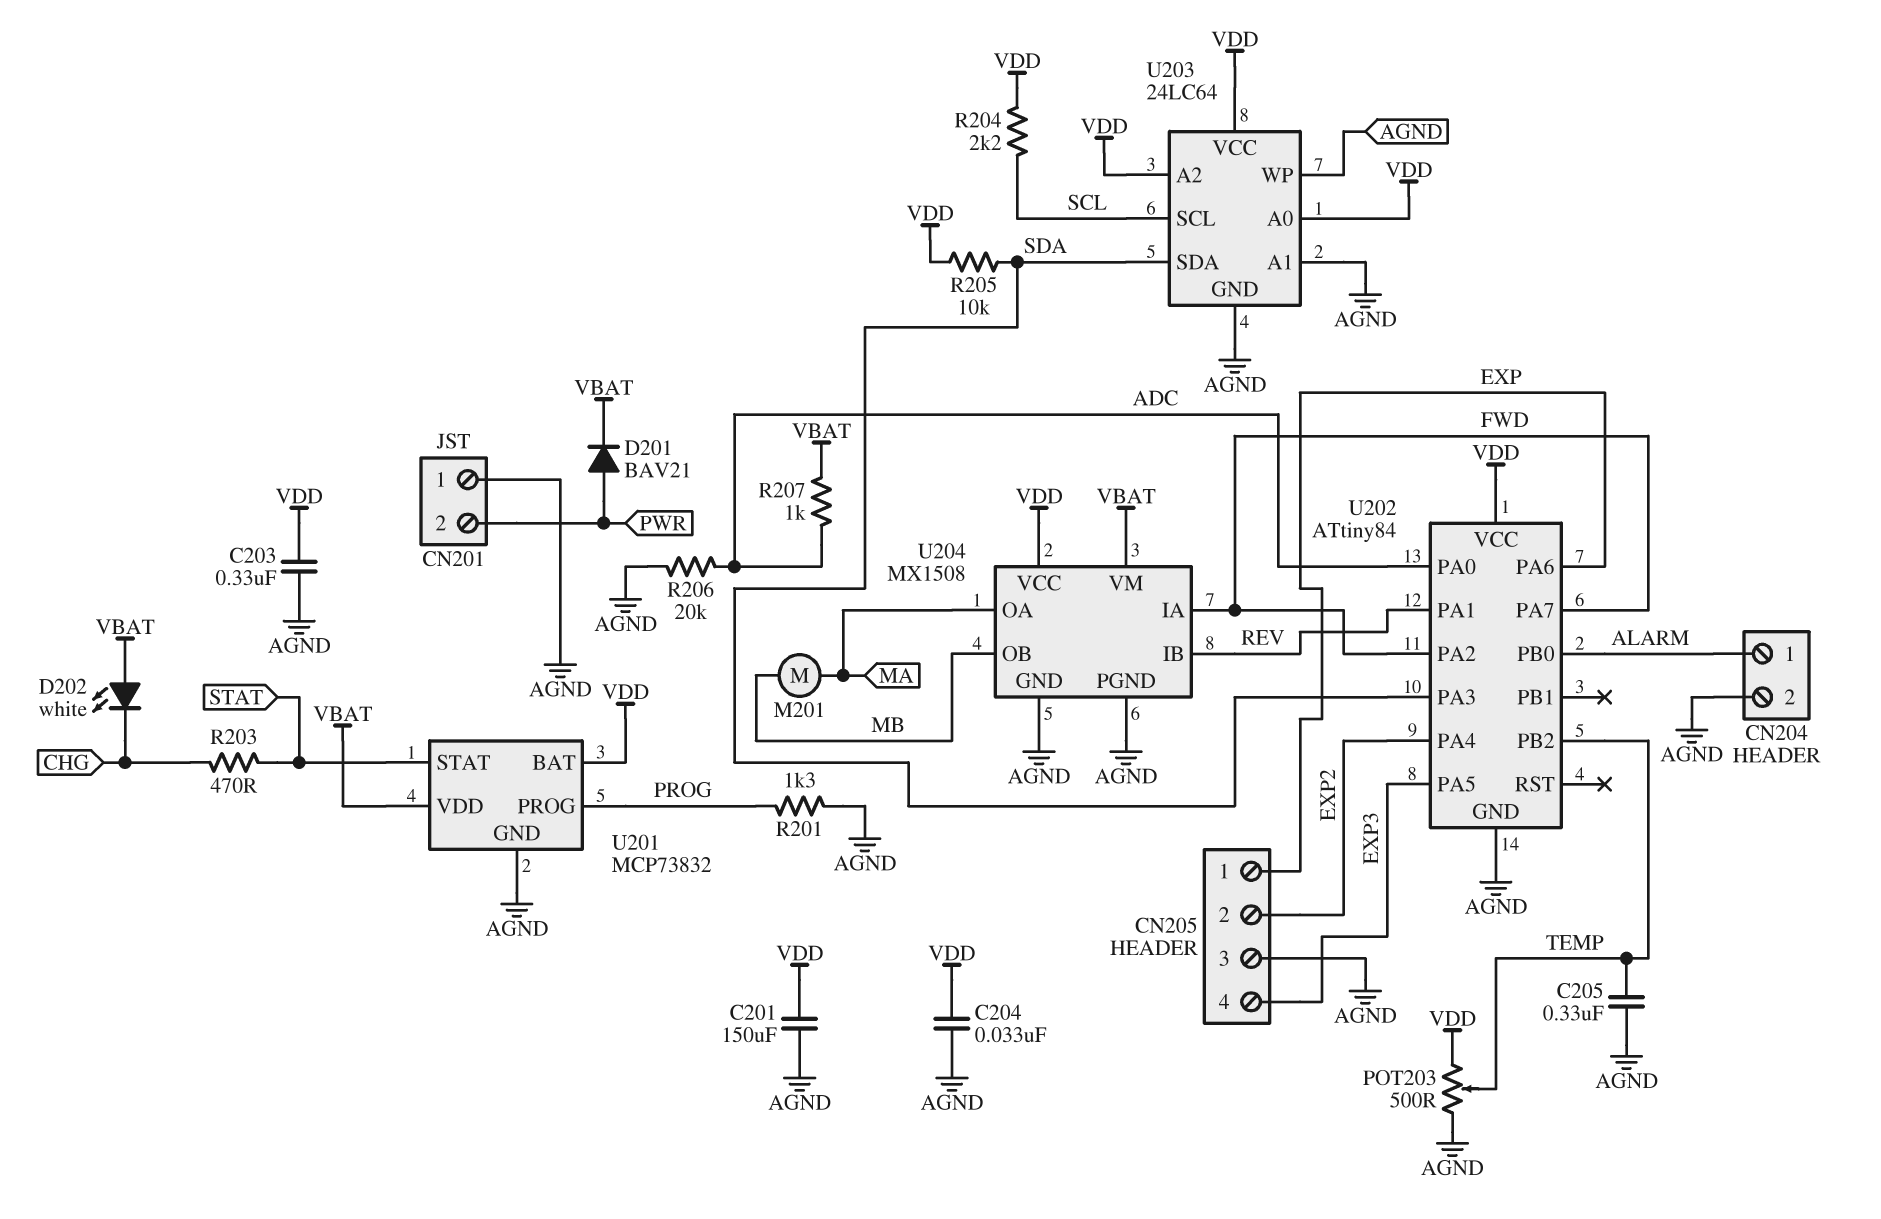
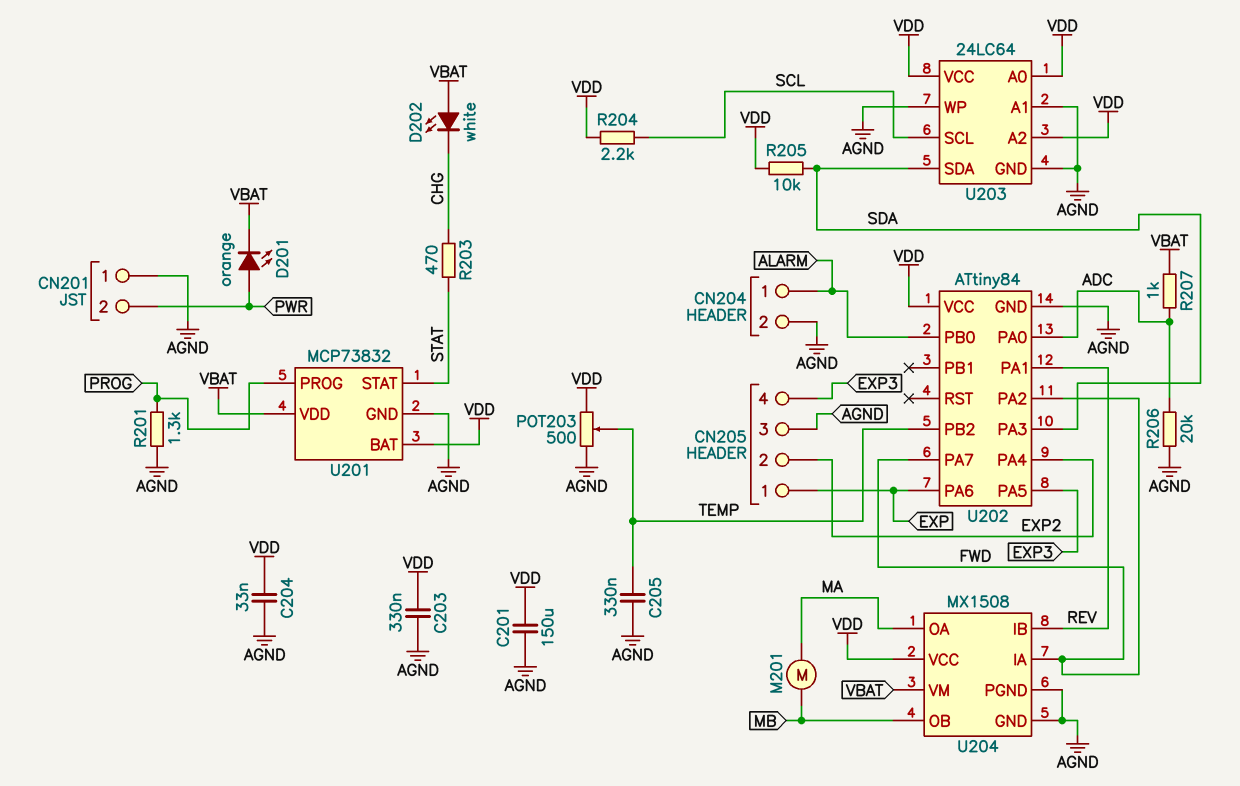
D201: diode BAV21 (A PWR, K VBAT) -> LED orange (A PWR, K VBAT)

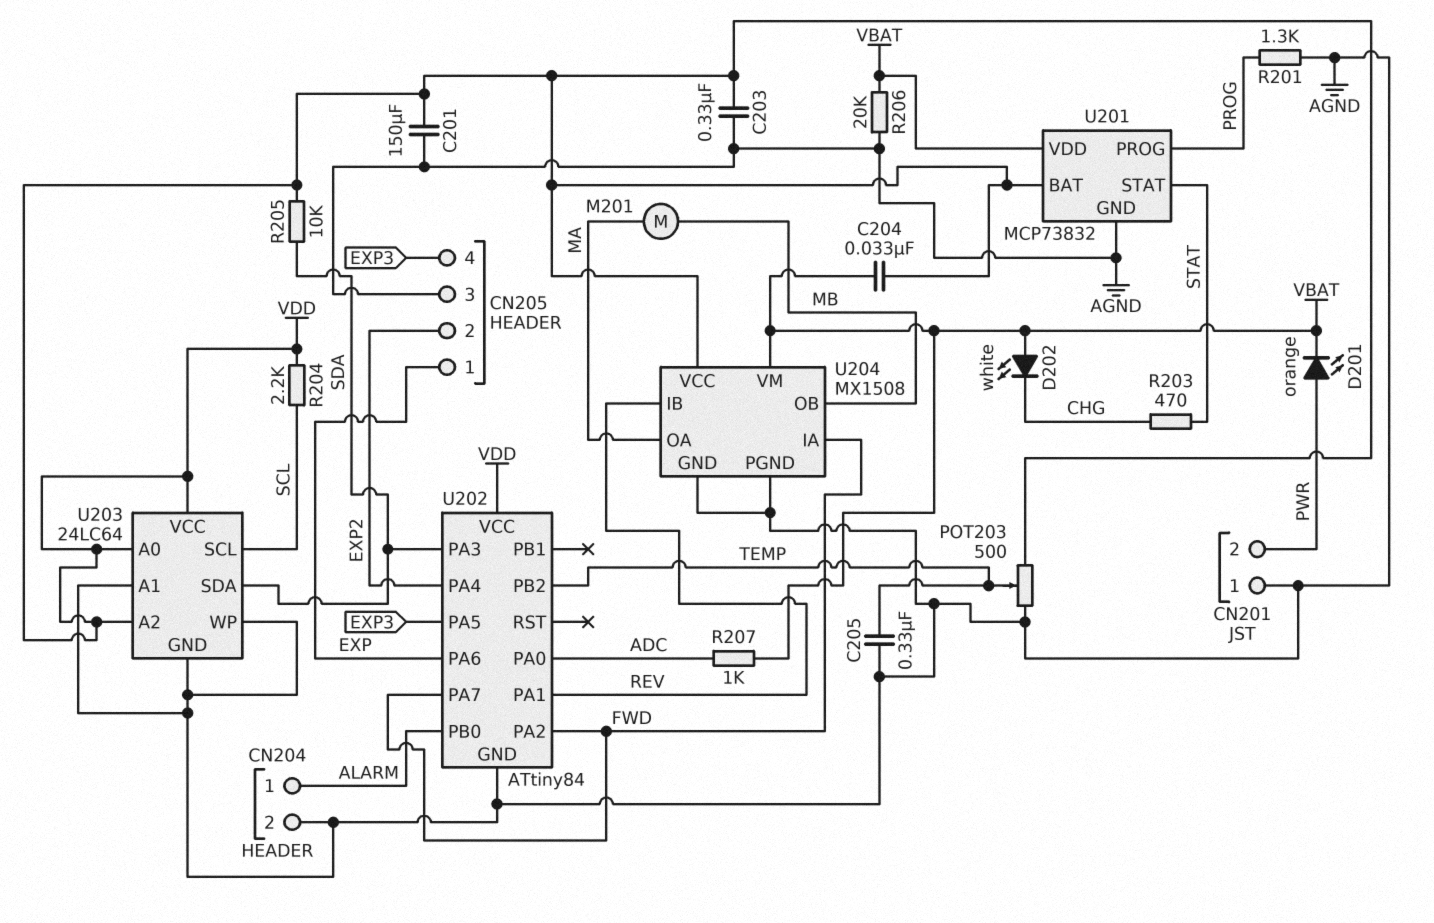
C204: 33nF (AGND, VDD) -> 33nF (VBAT, VDD)
R206: 20k (ADC, AGND) -> 20k (AGND, VBAT)

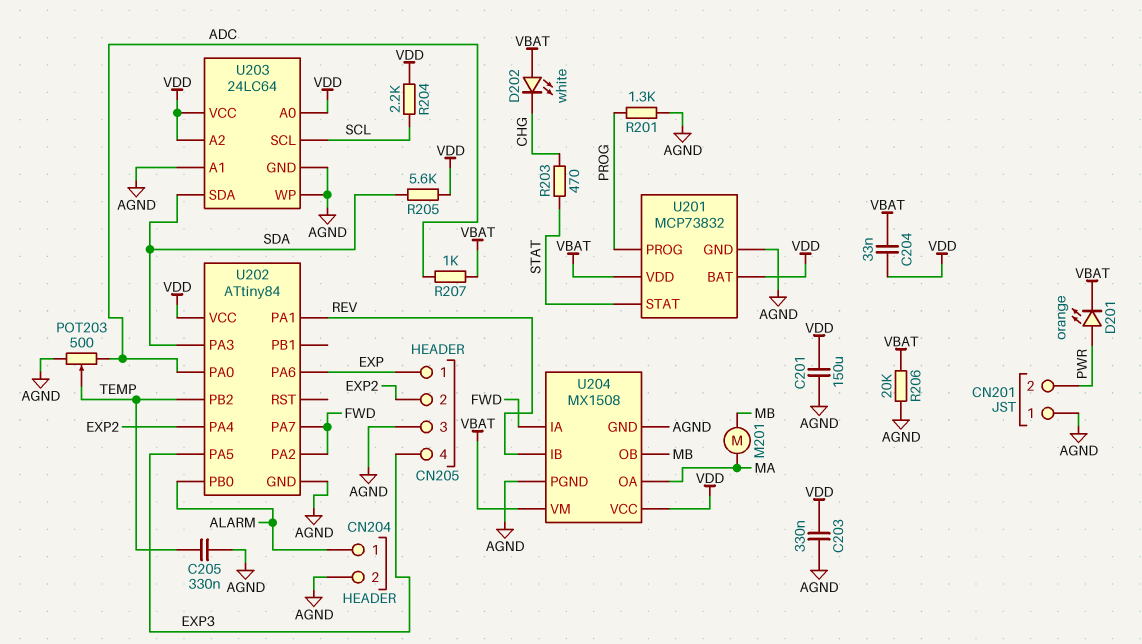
POT203: 500 (AGND, VDD, wiper TEMP) -> 500 (ADC, AGND, wiper TEMP)
R205: 10k (SDA, VDD) -> 5.6k (SDA, VDD)

